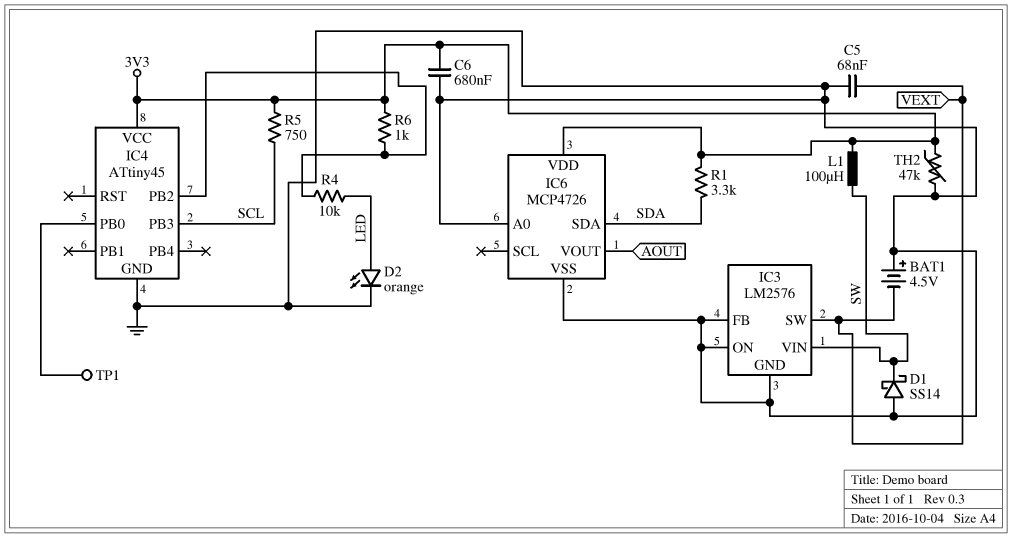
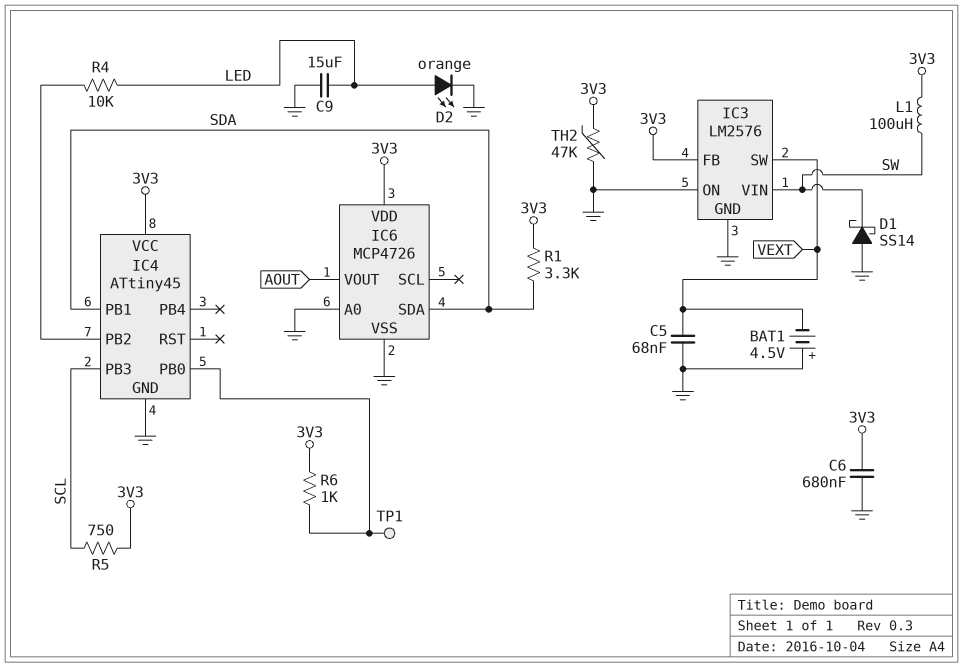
C9: none -> 15uF (GND, LED)
IC3 pin FB: GND -> 3V3
IC4 pin PB1: none -> SDA
R6: 1k (3V3, IC4/PB2) -> 1k (3V3, IC4/PB0)

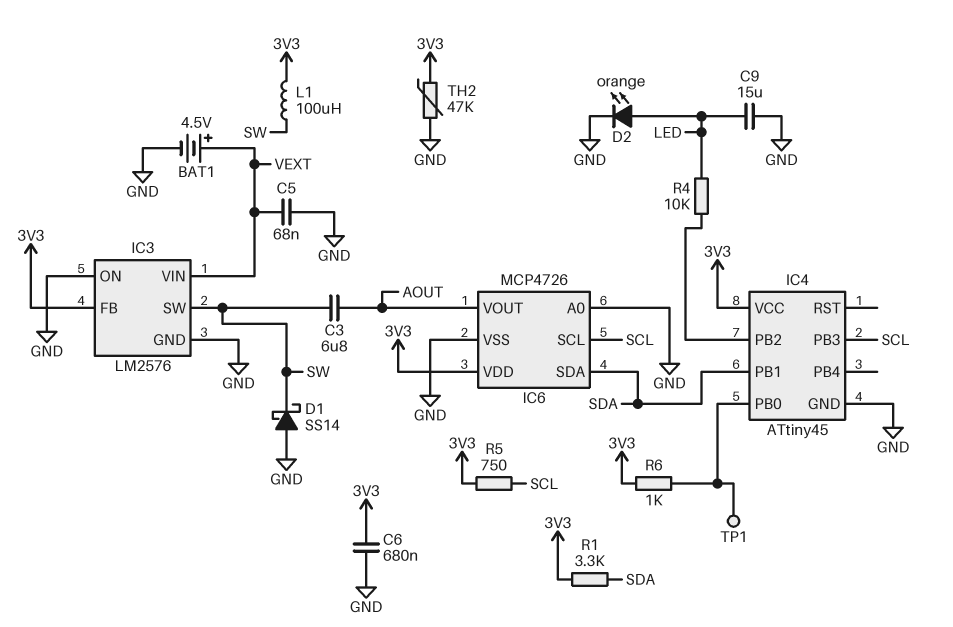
BAT1: 4.5V (plus GND, minus VEXT) -> 4.5V (plus VEXT, minus GND)
C3: none -> 6.8uF (AOUT, SW)
IC3 pin SW: VEXT -> SW
IC3 pin VIN: SW -> VEXT
IC6 pin SCL: none -> SCL

